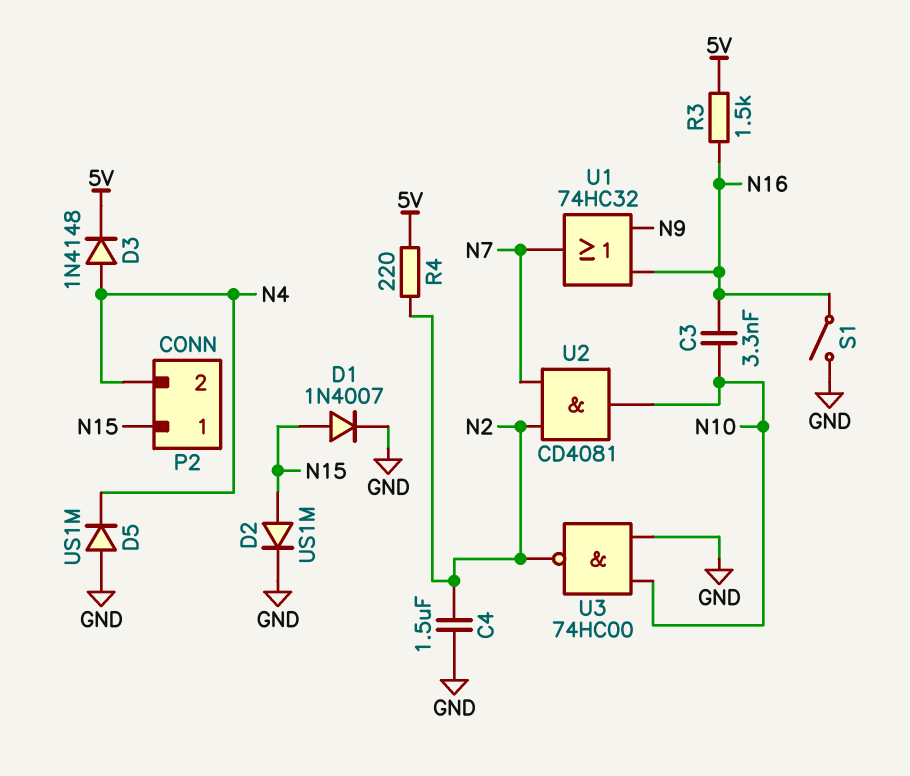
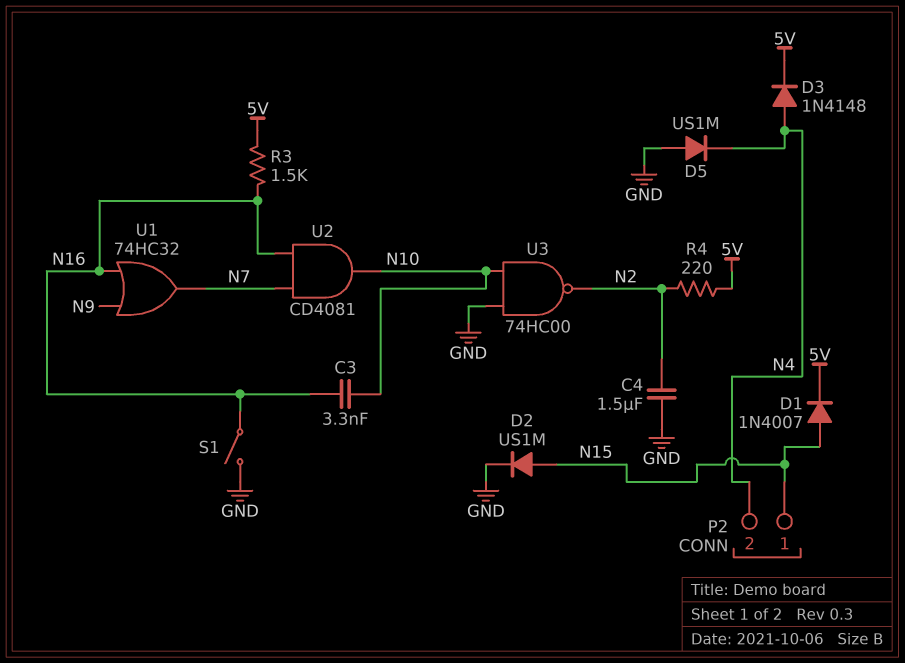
D1: diode 1N4007 (A N15, K GND) -> diode 1N4007 (A N15, K 5V)
U2: AND CD4081 (in N2, in N7, out N10) -> AND CD4081 (in N7, in N16, out N10)

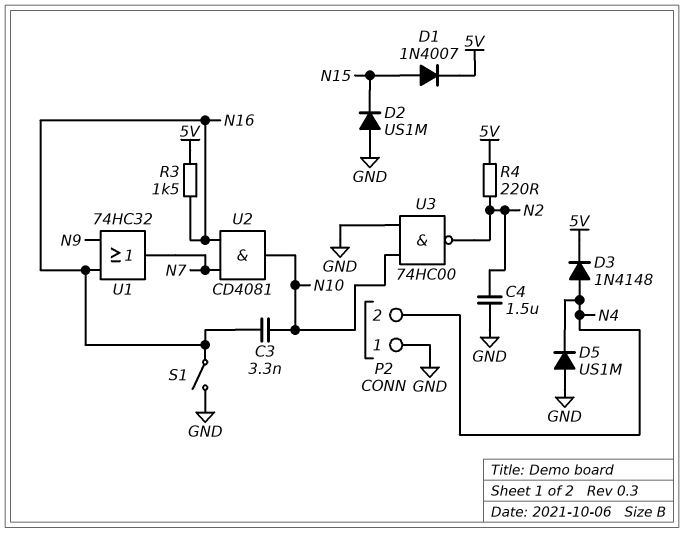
D2: diode US1M (A N15, K GND) -> diode US1M (A GND, K N15)
P2 pin 1: N15 -> GND

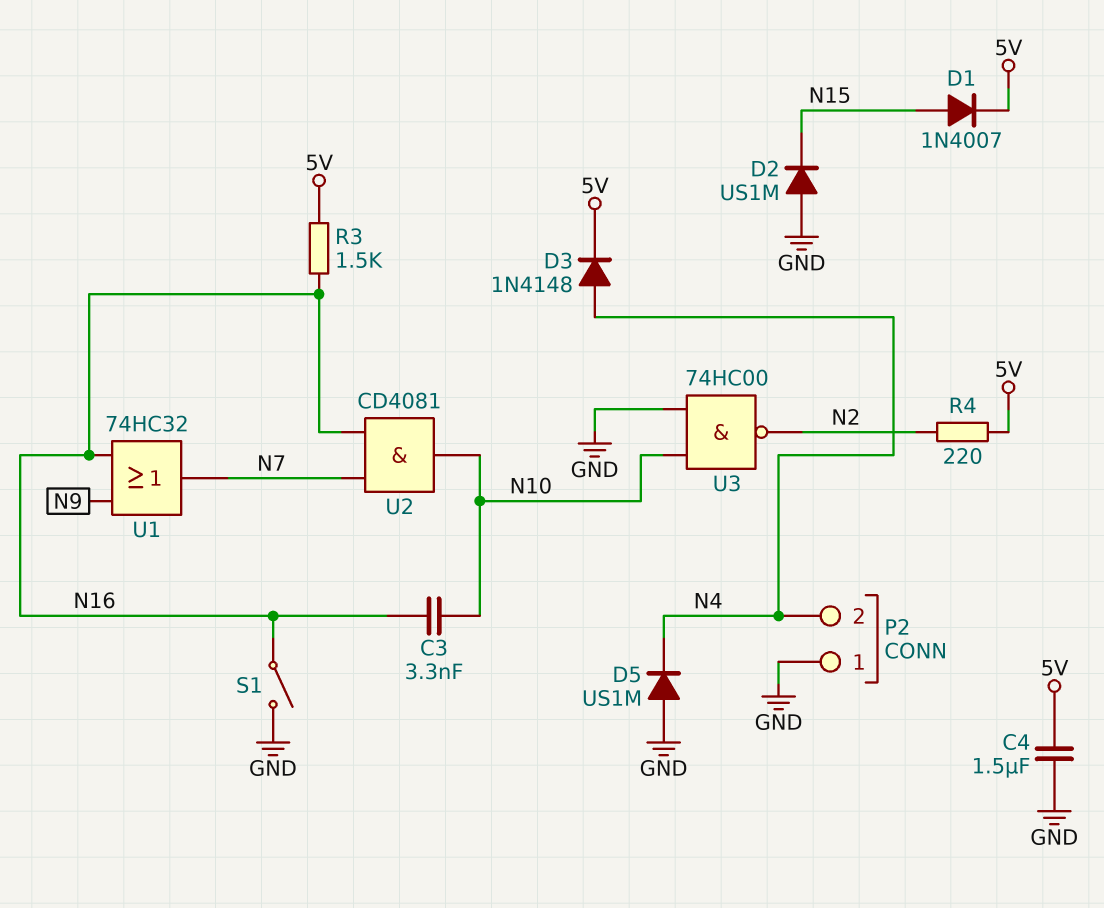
C4: 1.5uF (GND, N2) -> 1.5uF (5V, GND)

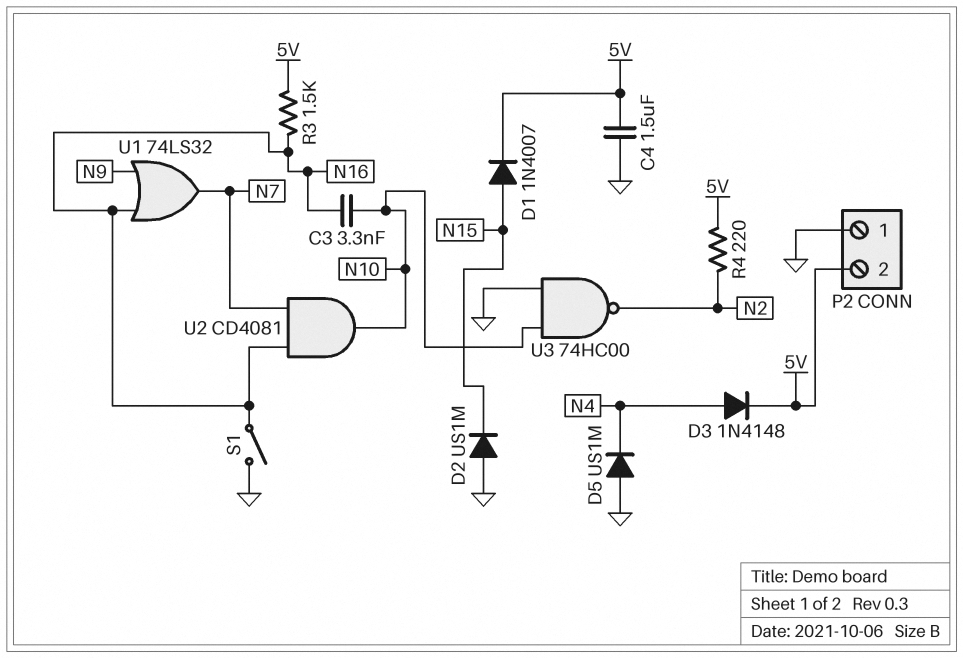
P2 pin 2: N4 -> 5V
U1: OR 74HC32 (in N9, in N16, out N7) -> OR 74LS32 (in N9, in N16, out N7)

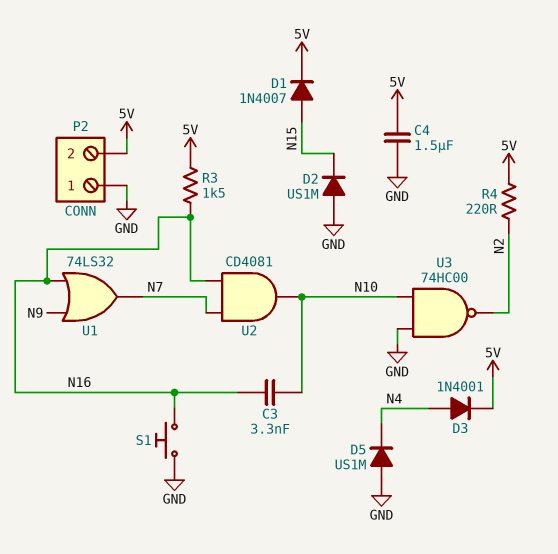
D3: diode 1N4148 (A N4, K 5V) -> diode 1N4001 (A N4, K 5V)
S1: switch (GND, N16) -> button (GND, N16)

